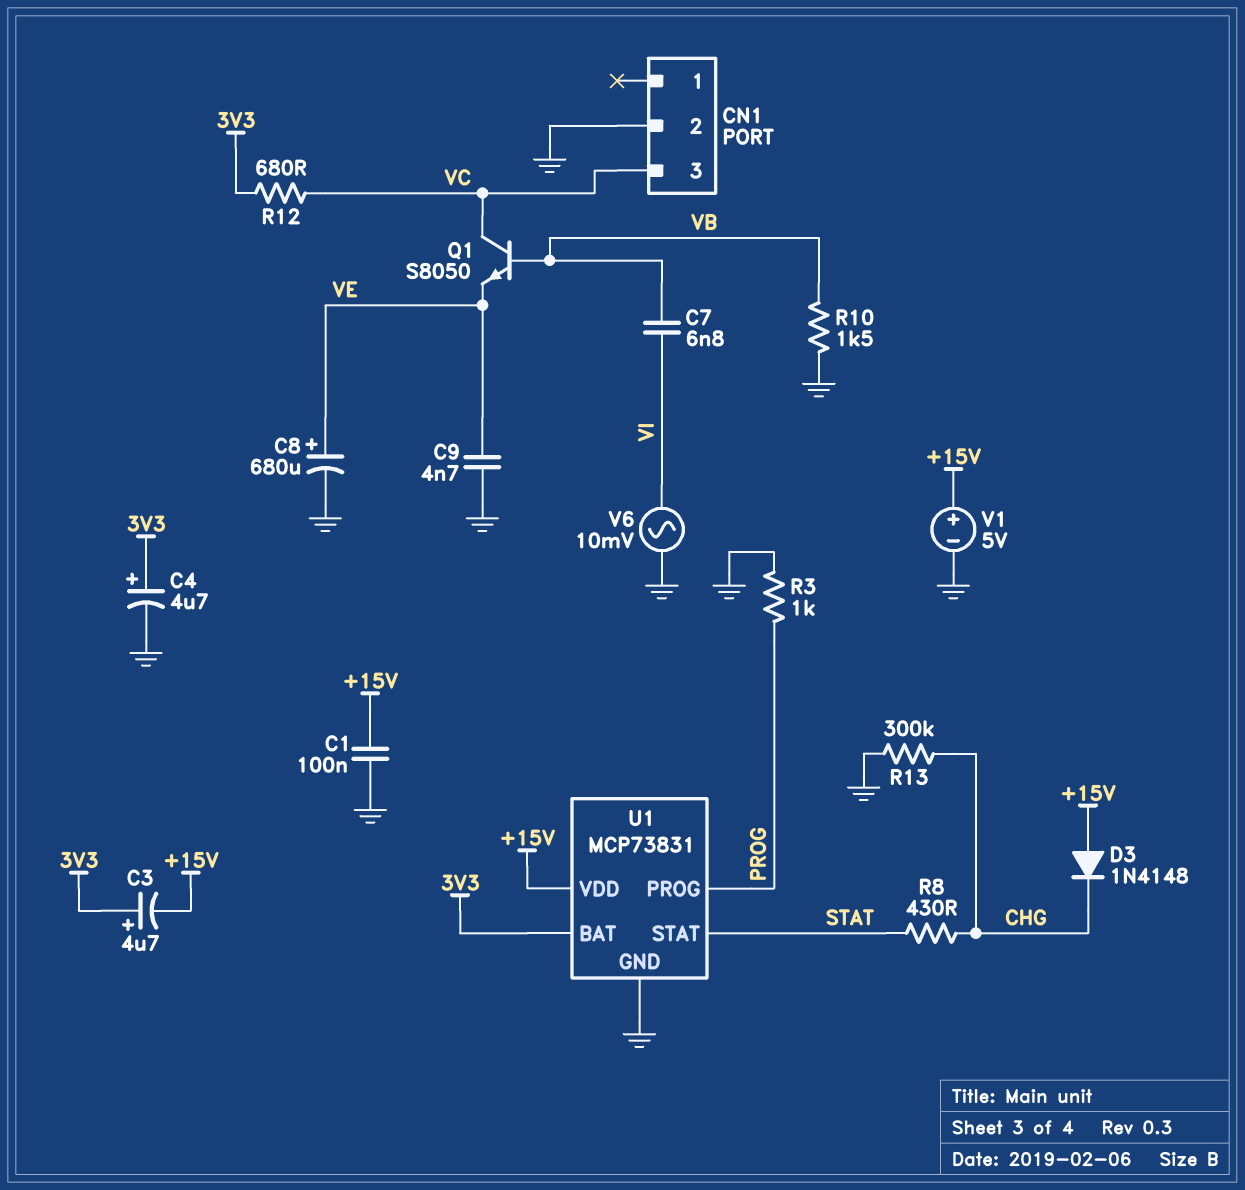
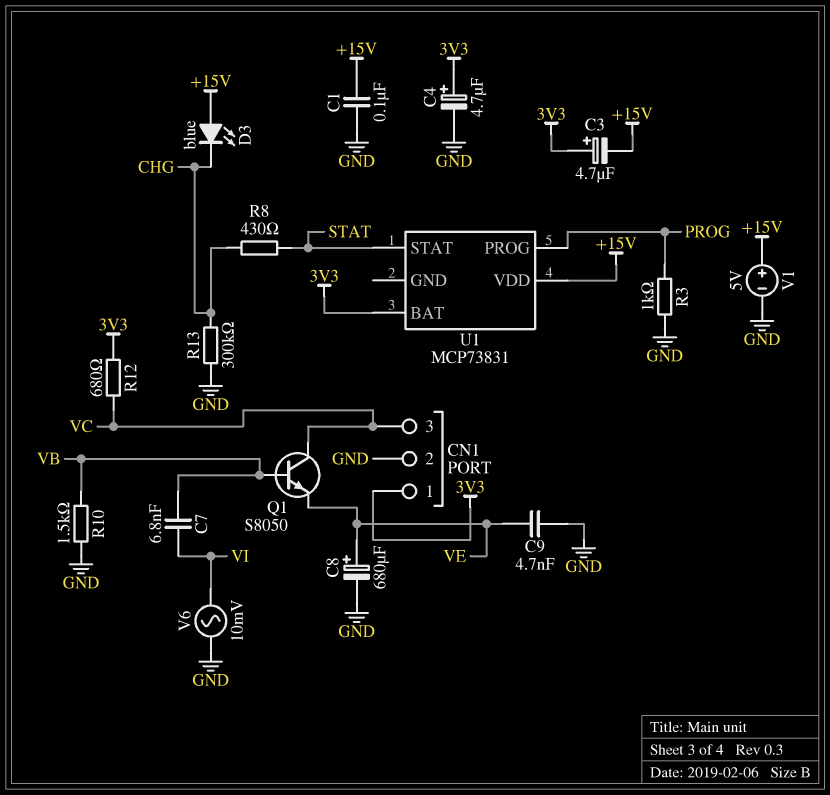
CN1 pin 1: none -> 3V3
D3: diode 1N4148 (A +15V, K CHG) -> LED blue (A +15V, K CHG)
U1 pin GND: GND -> none

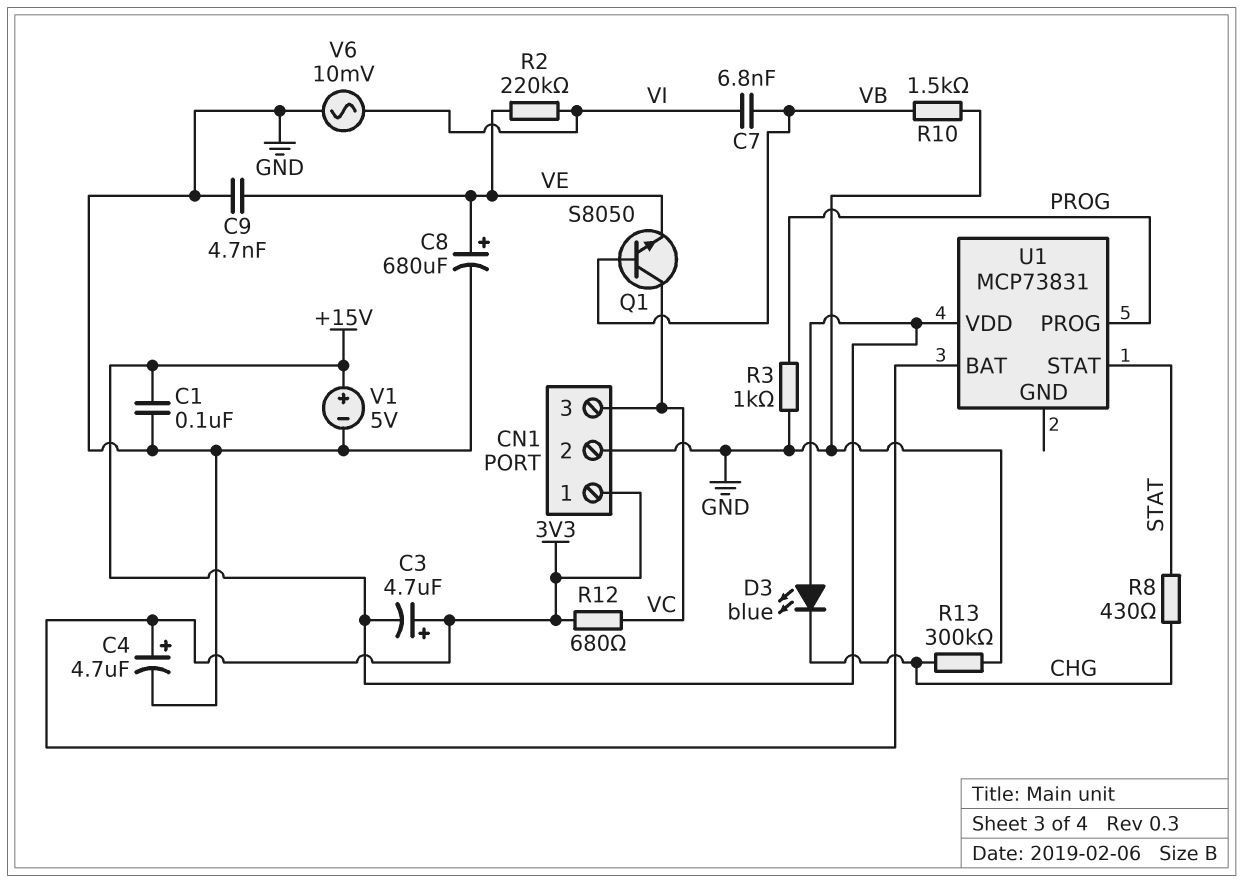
R2: none -> 220k (VE, VI)

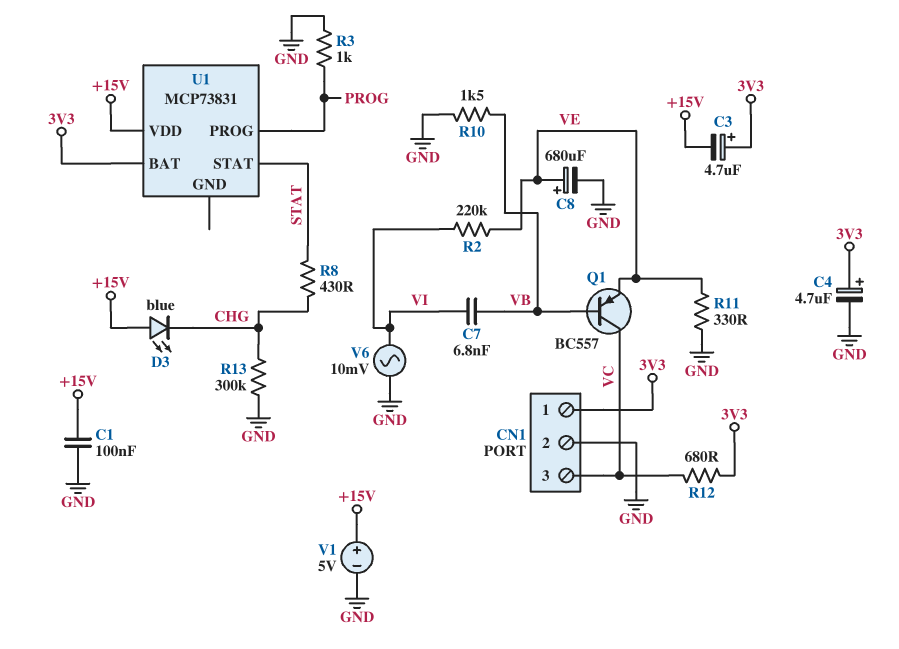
C9: 4.7nF (GND, VE) -> none
Q1: NPN S8050 (B VB, C VC, E VE) -> PNP BC557 (B VB, C VC, E VE)
R11: none -> 330 (GND, VE)

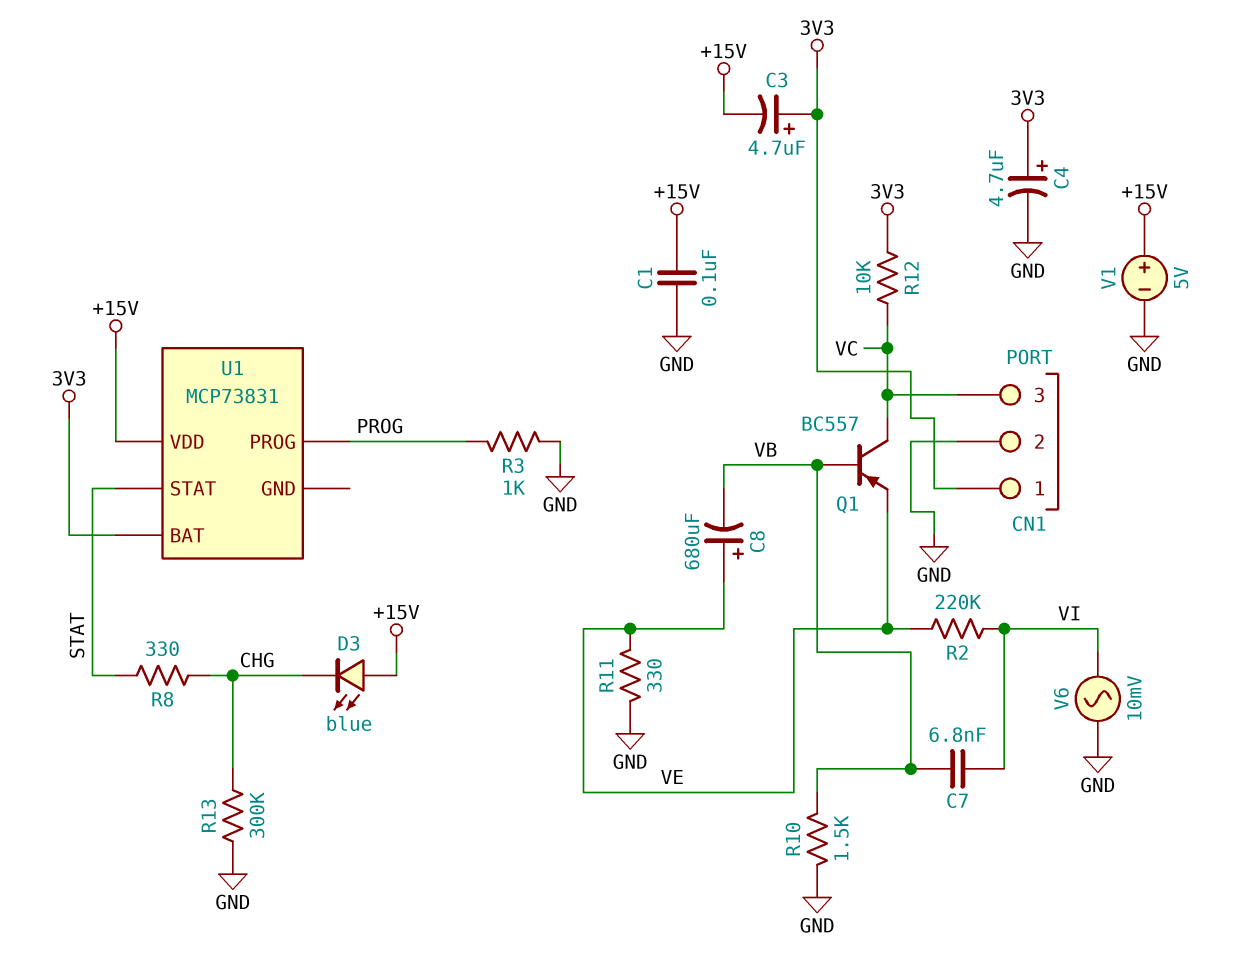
C8: 680uF (plus VE, minus GND) -> 680uF (plus VE, minus VB)
R8: 430 (CHG, STAT) -> 330 (CHG, STAT)
R12: 680 (3V3, VC) -> 10k (3V3, VC)

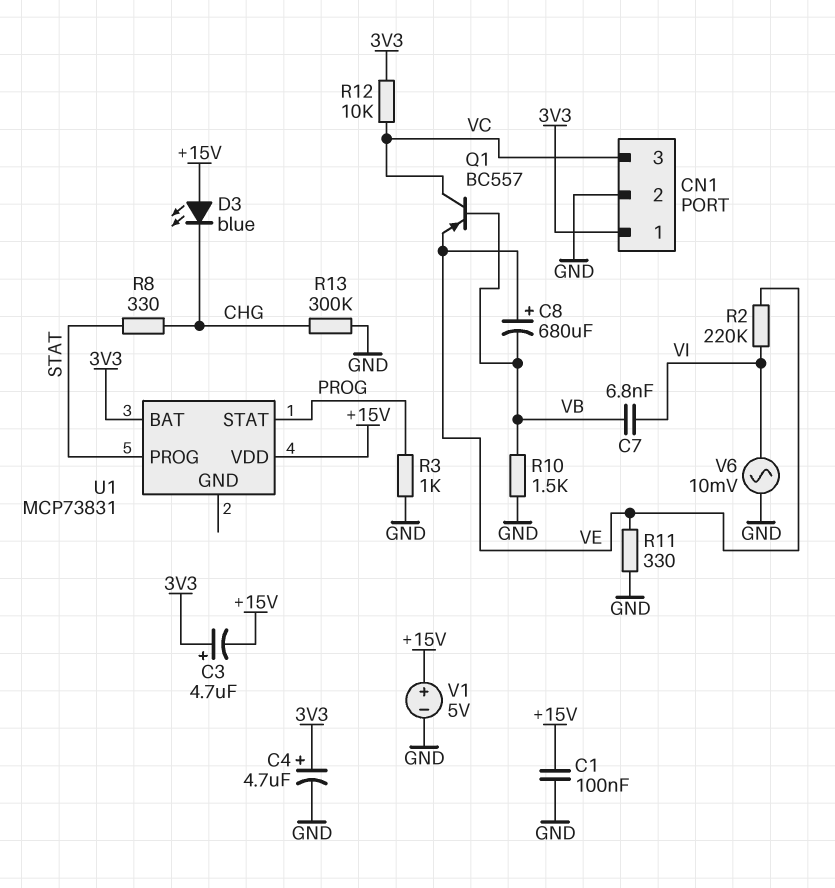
U1 pin PROG: PROG -> STAT
U1 pin STAT: STAT -> PROG

